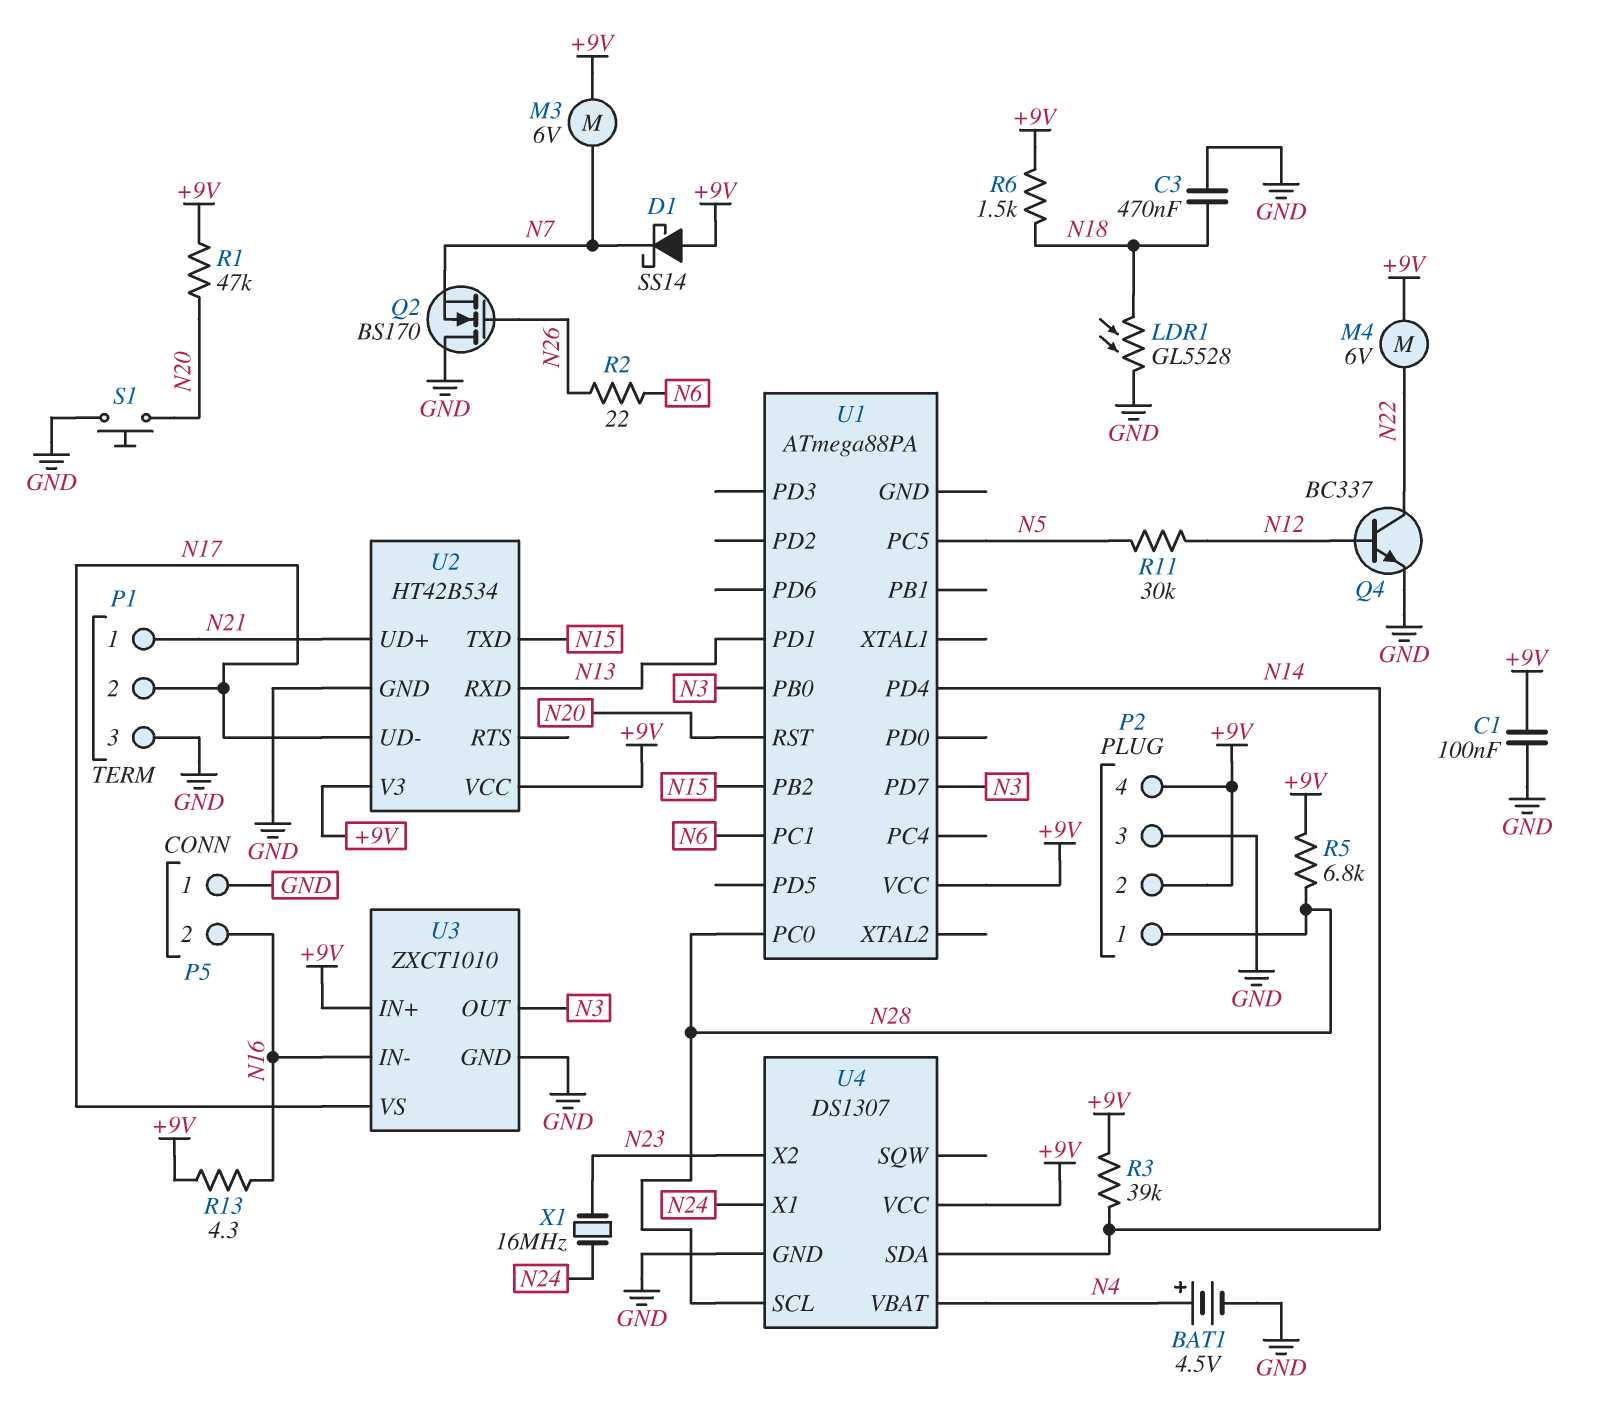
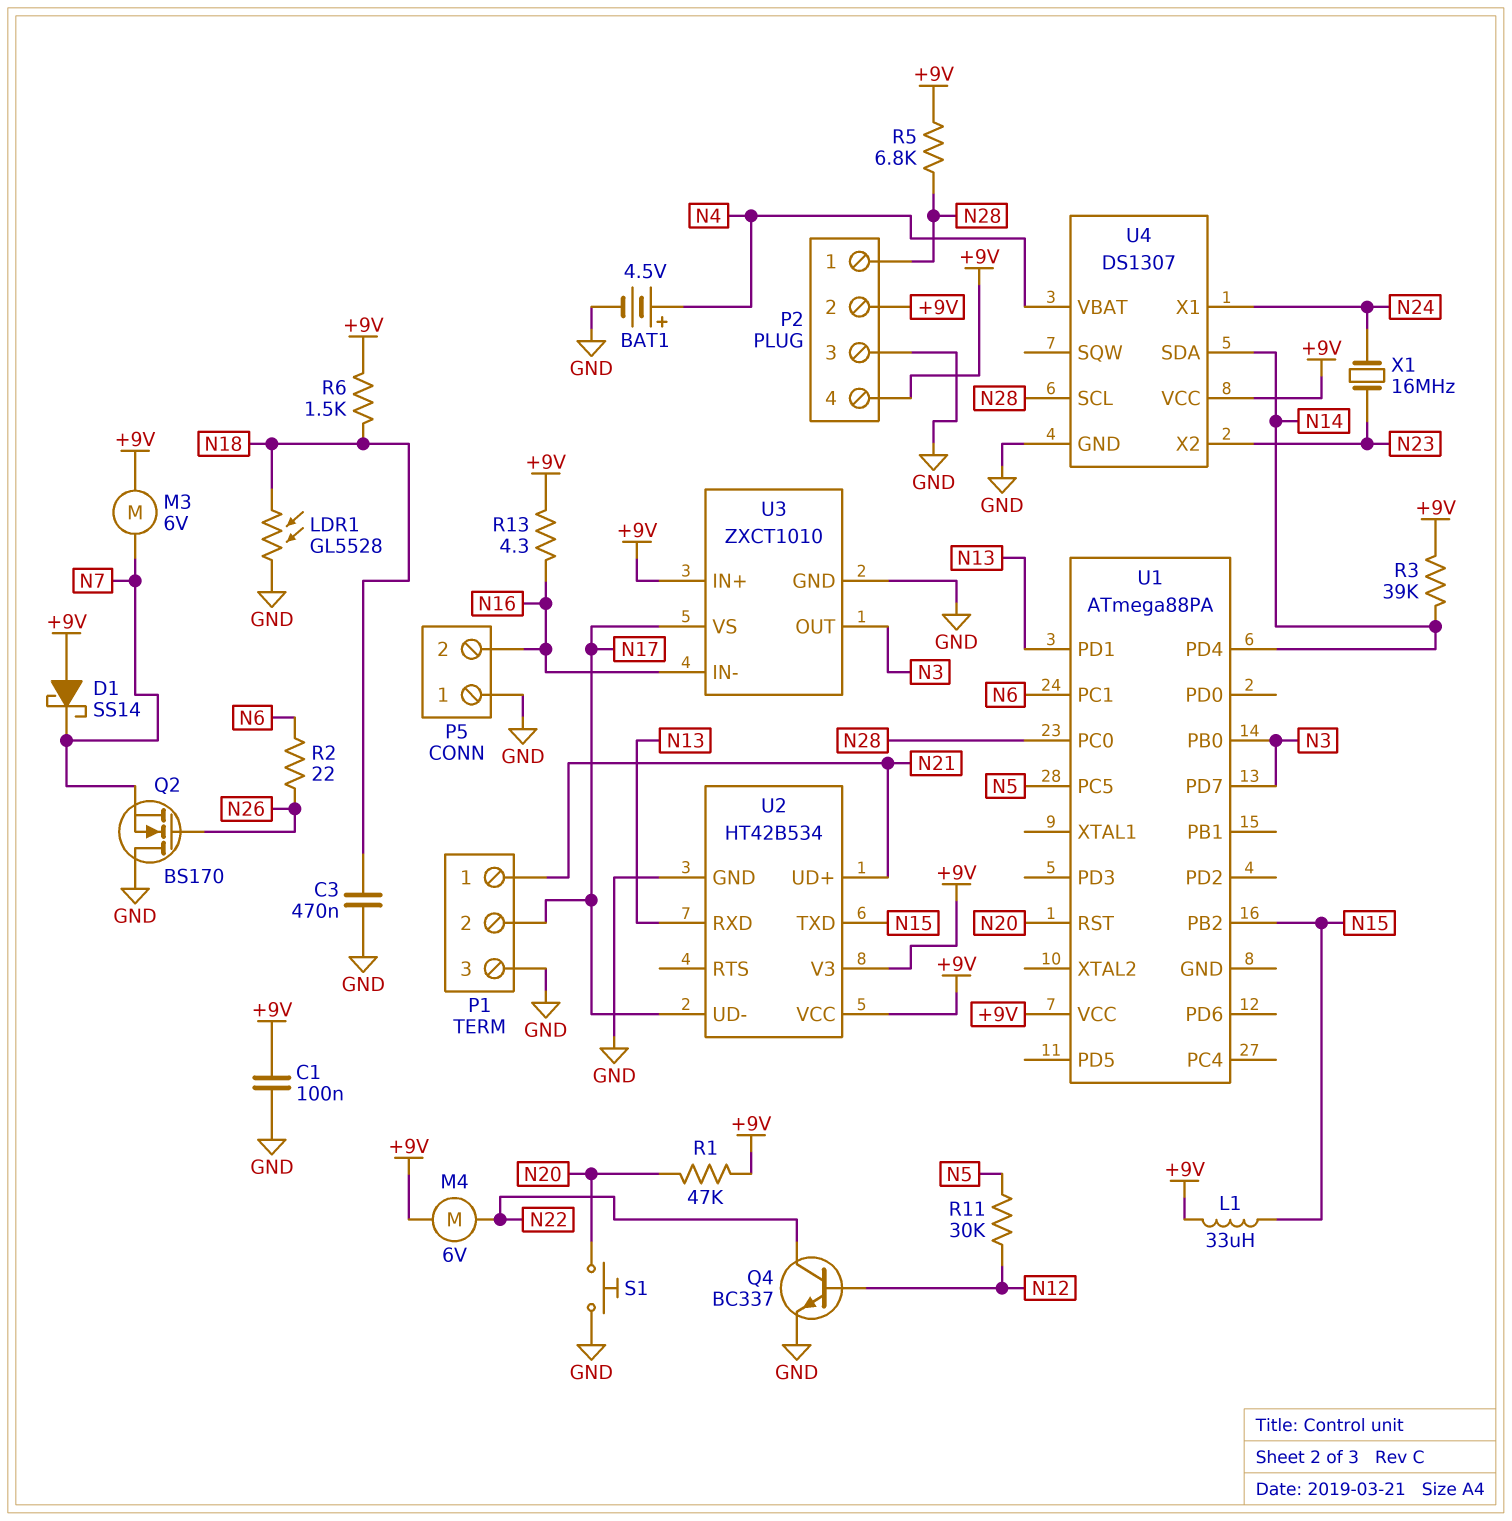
L1: none -> 33uH (+9V, N15)

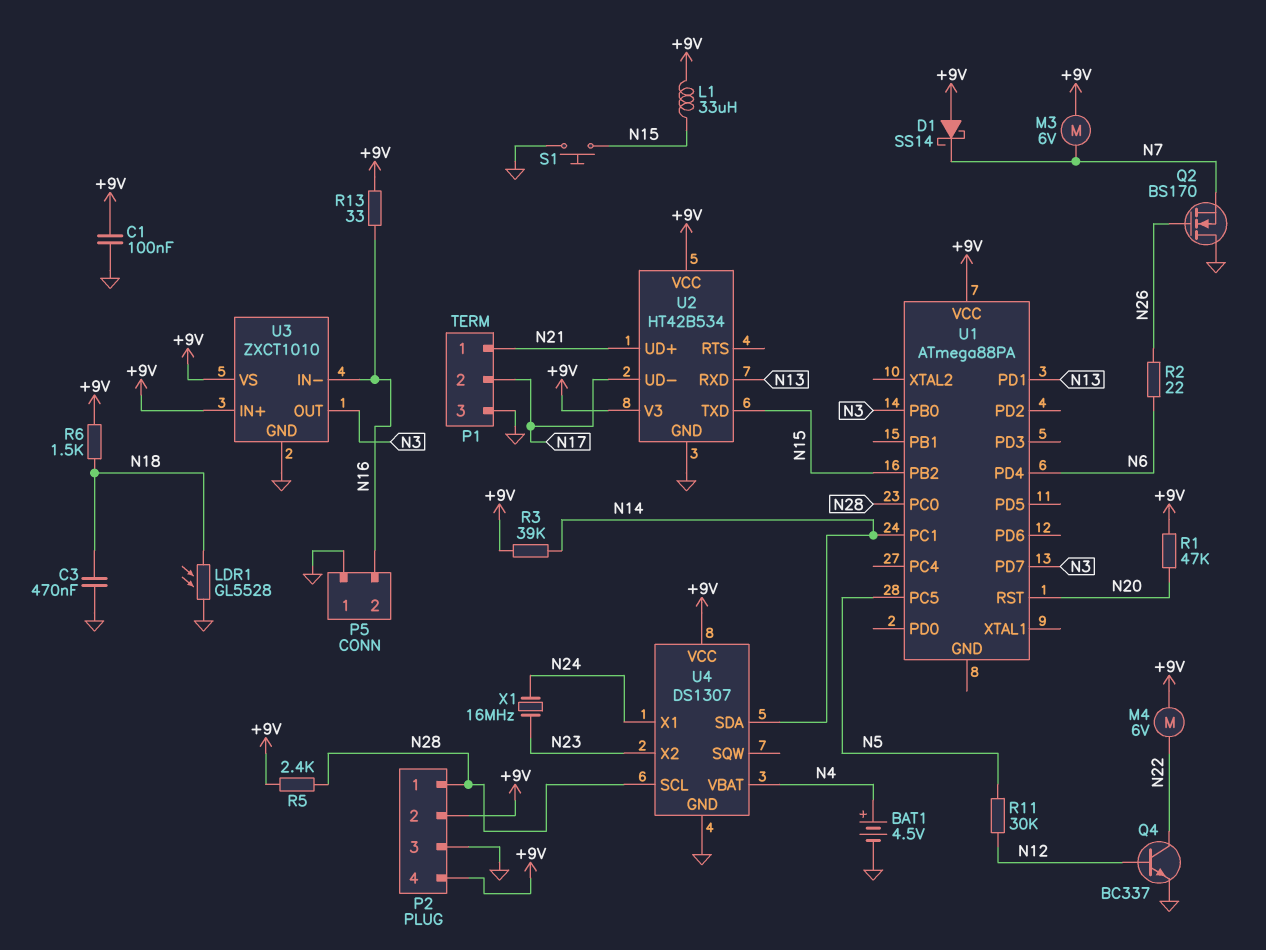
R5: 6.8k (+9V, N28) -> 2.4k (+9V, N28)
R13: 4.3 (+9V, N16) -> 33 (+9V, N16)
S1: button (GND, N20) -> button (GND, N15)
U1 pin PC1: N6 -> N14
U1 pin PD4: N14 -> N6
U3 pin VS: N17 -> +9V

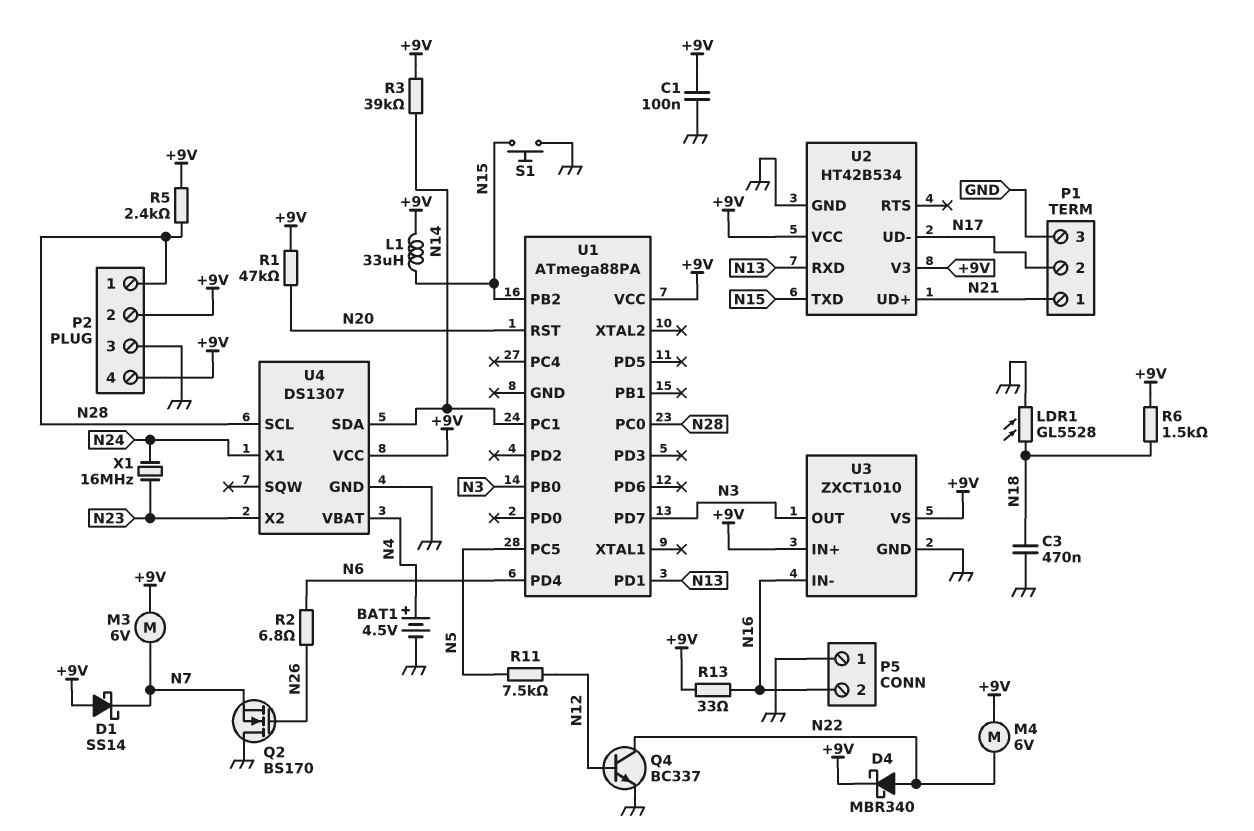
D4: none -> schottky MBR340 (A N22, K +9V)
R2: 22 (N6, N26) -> 6.8 (N6, N26)
R11: 30k (N5, N12) -> 7.5k (N5, N12)

